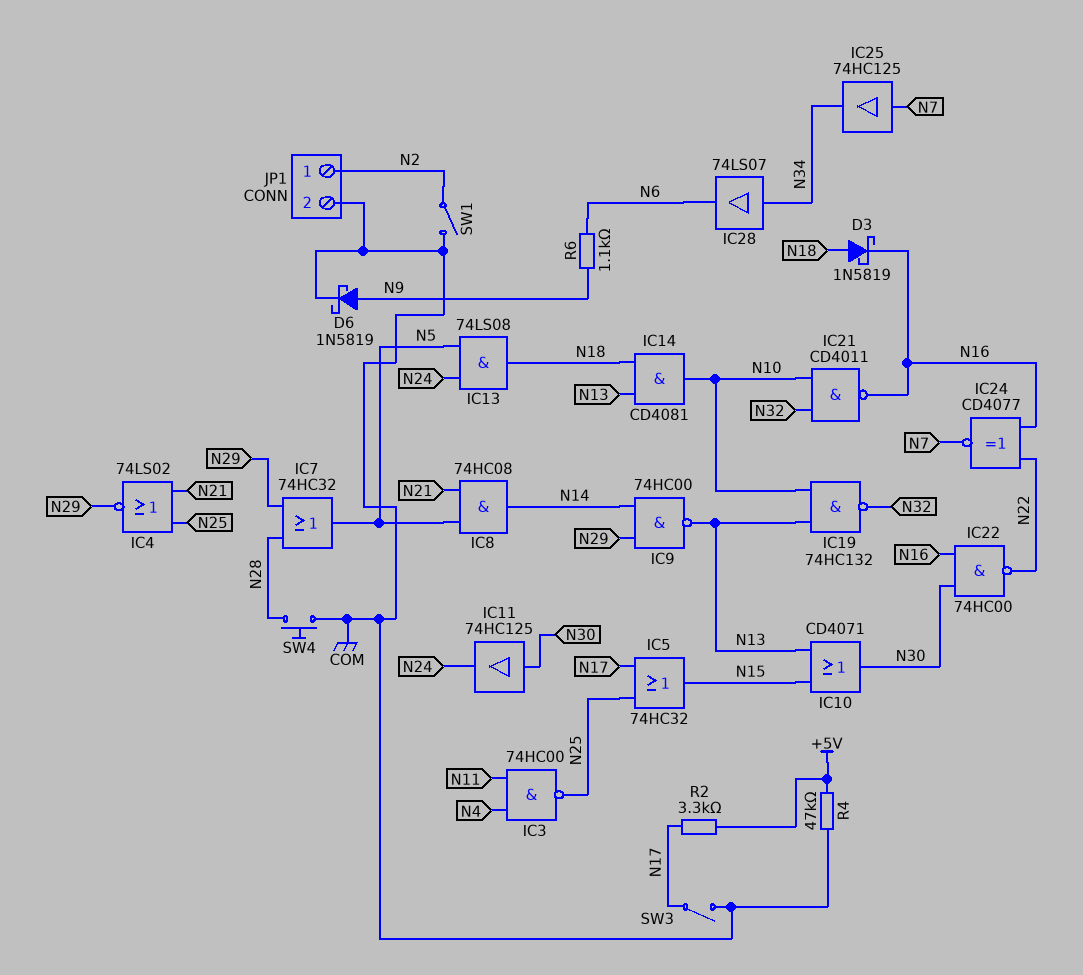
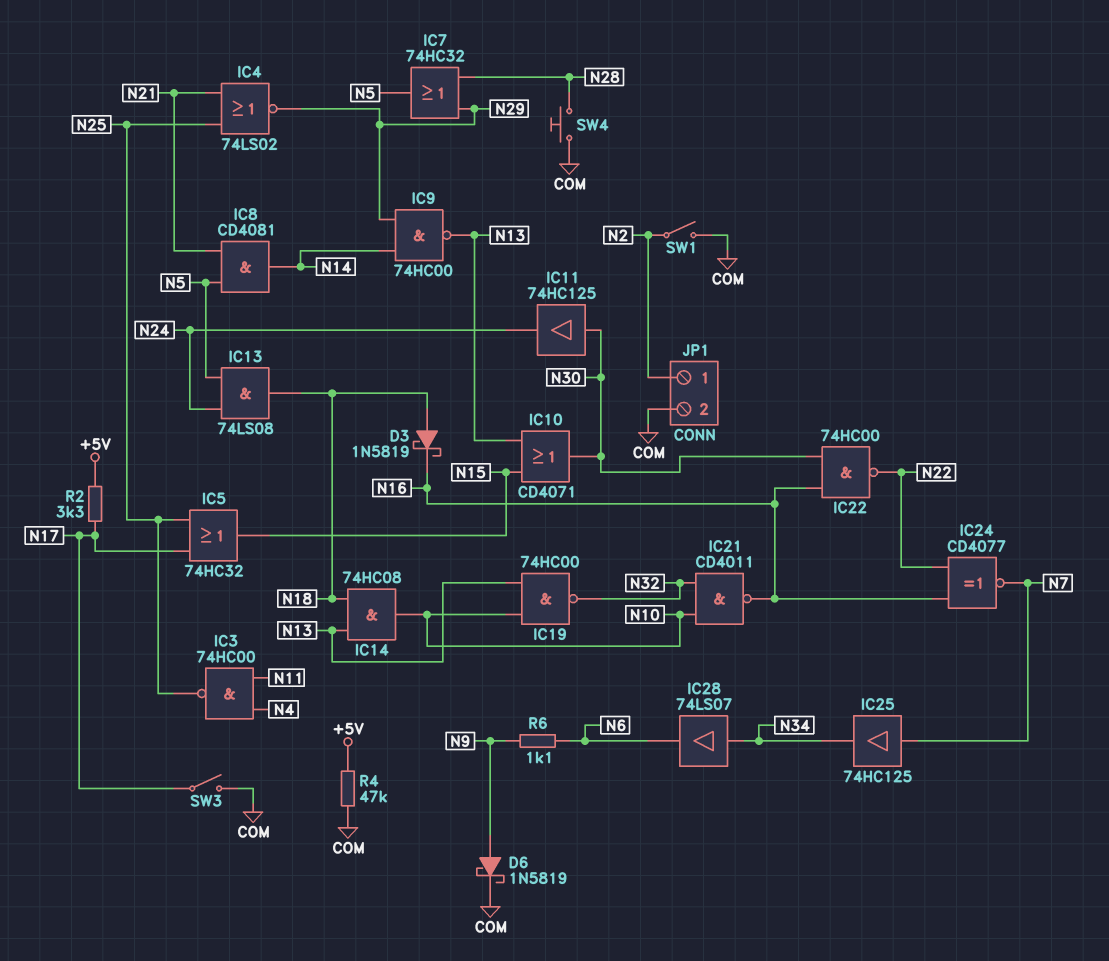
IC8: AND 74HC08 (in N5, in N21, out N14) -> AND CD4081 (in N5, in N21, out N14)
IC14: AND CD4081 (in N13, in N18, out N10) -> AND 74HC08 (in N13, in N18, out N10)
IC19: NAND 74HC132 (in N10, in N13, out N32) -> NAND 74HC00 (in N10, in N13, out N32)

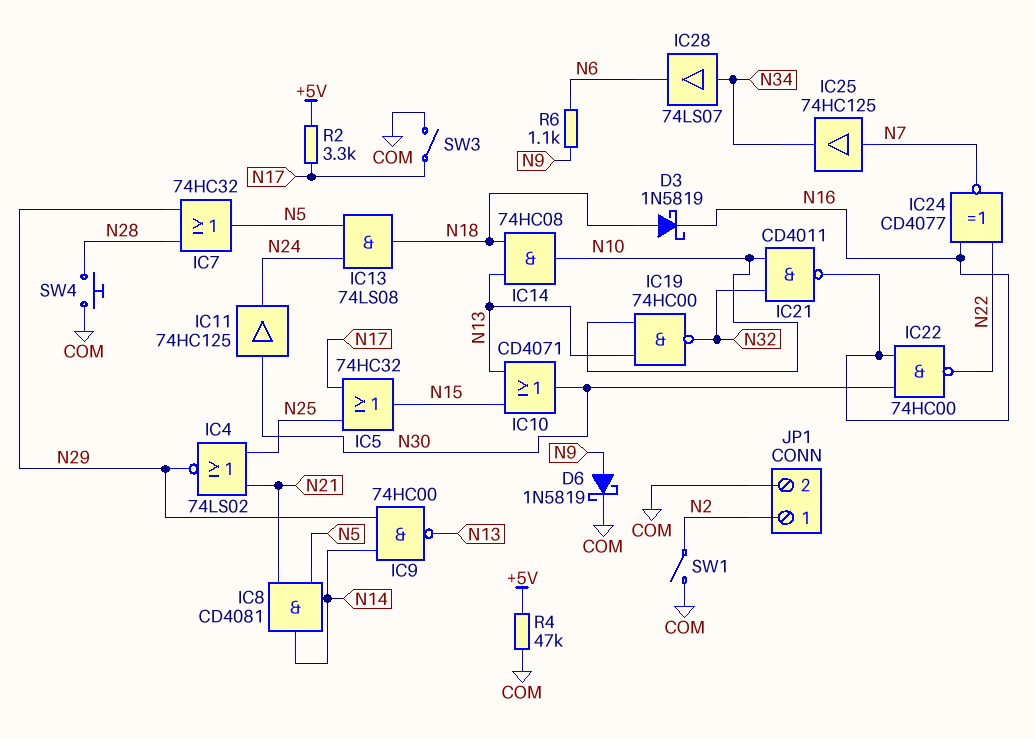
IC3: NAND 74HC00 (in N4, in N11, out N25) -> none

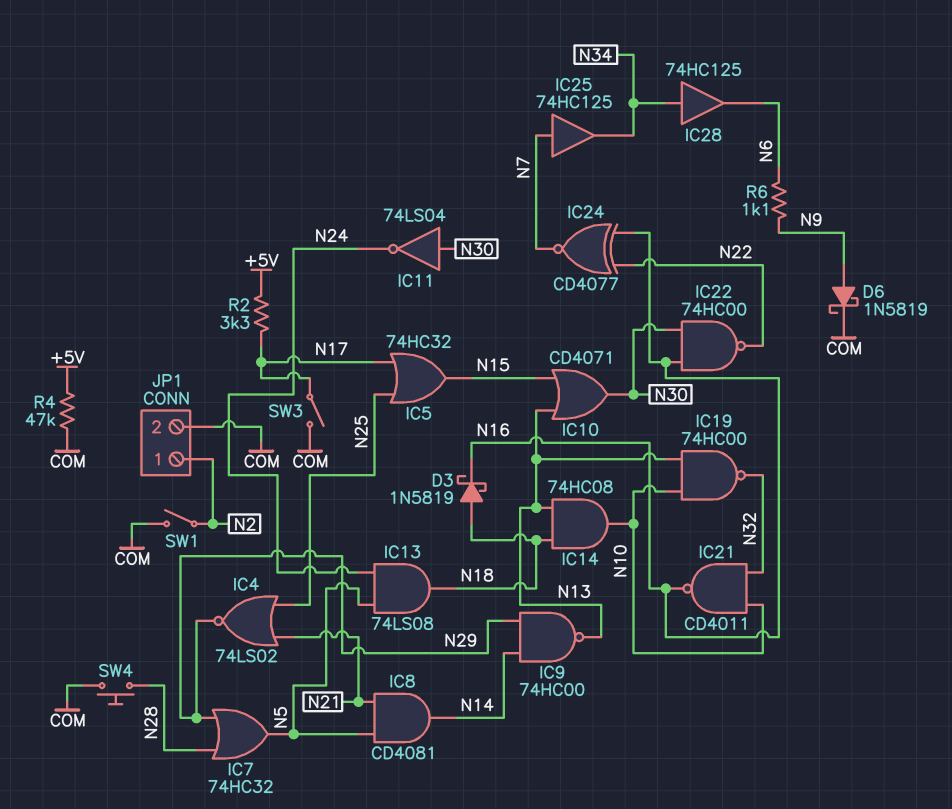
IC11: buffer 74HC125 (in N30, out N24) -> NOT 74LS04 (in N30, out N24)
IC28: buffer 74LS07 (in N34, out N6) -> buffer 74HC125 (in N34, out N6)

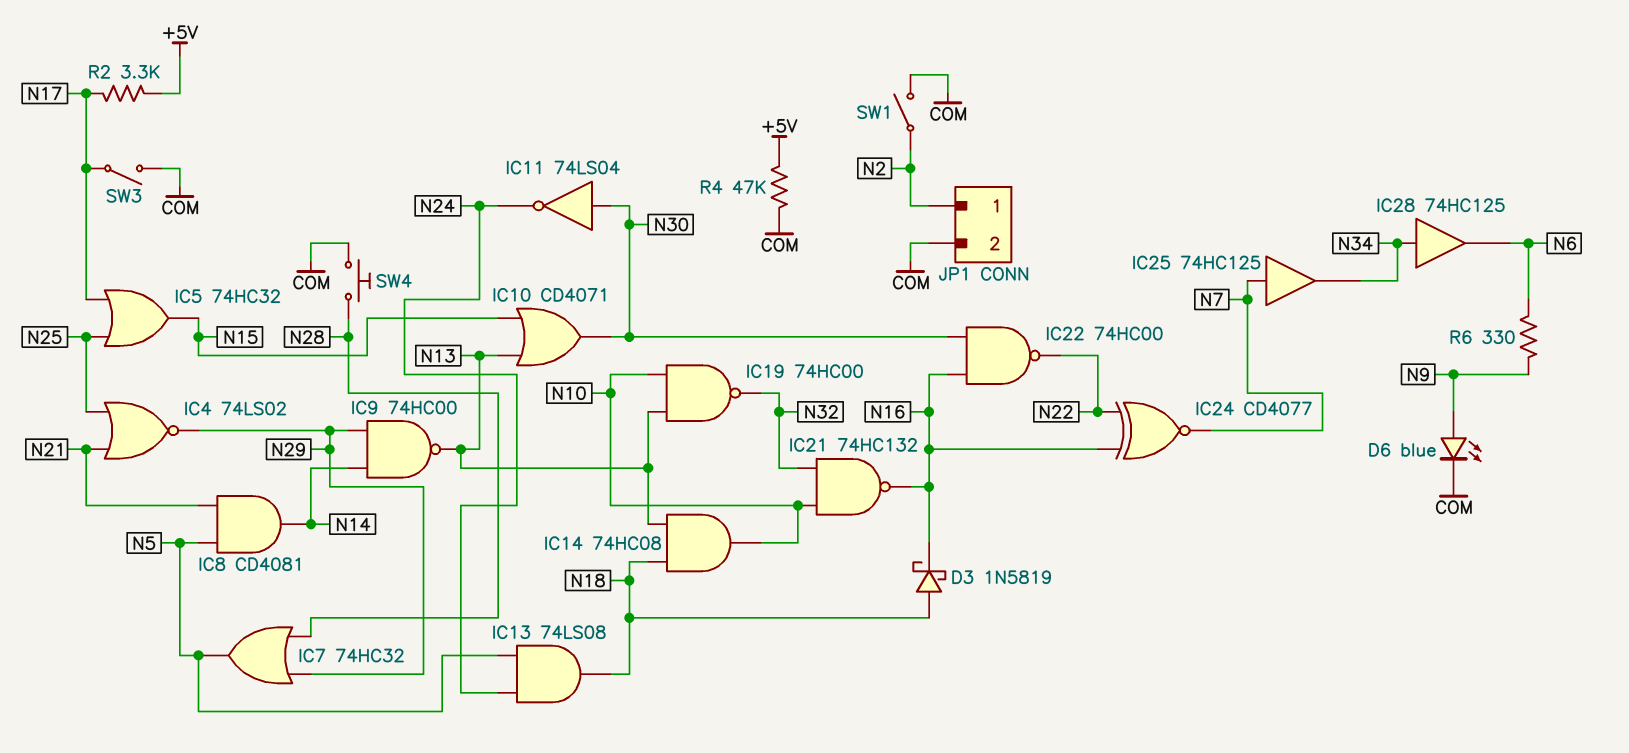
D6: schottky 1N5819 (A N9, K COM) -> LED blue (A N9, K COM)
IC21: NAND CD4011 (in N10, in N32, out N16) -> NAND 74HC132 (in N10, in N32, out N16)
R6: 1.1k (N6, N9) -> 330 (N6, N9)

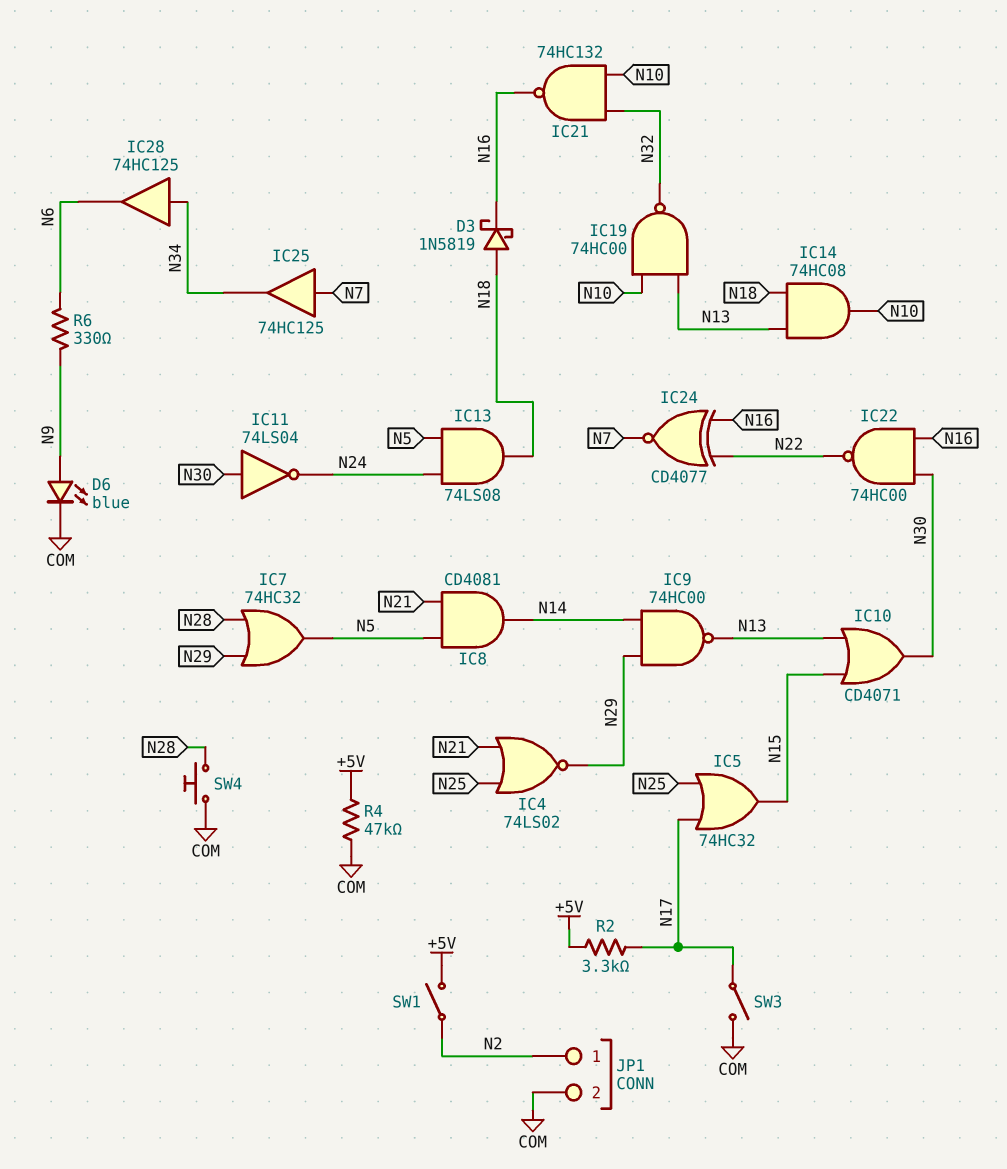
SW1: switch (COM, N2) -> switch (+5V, N2)

